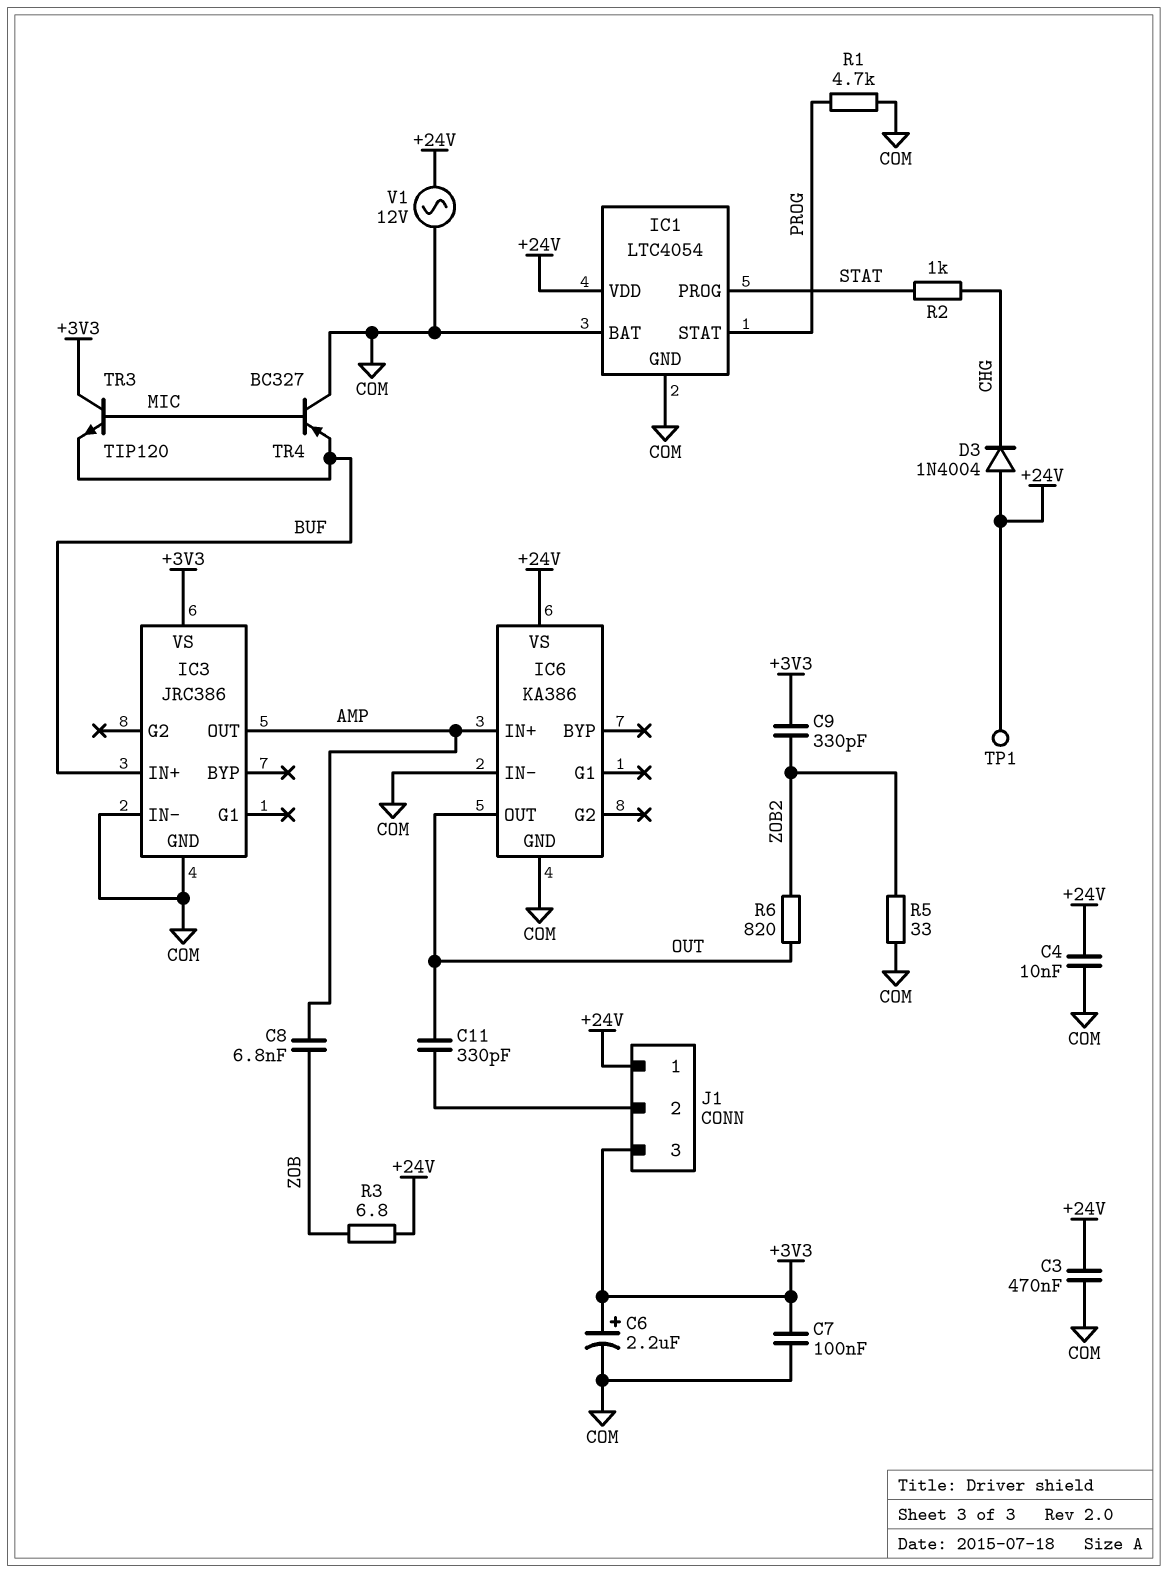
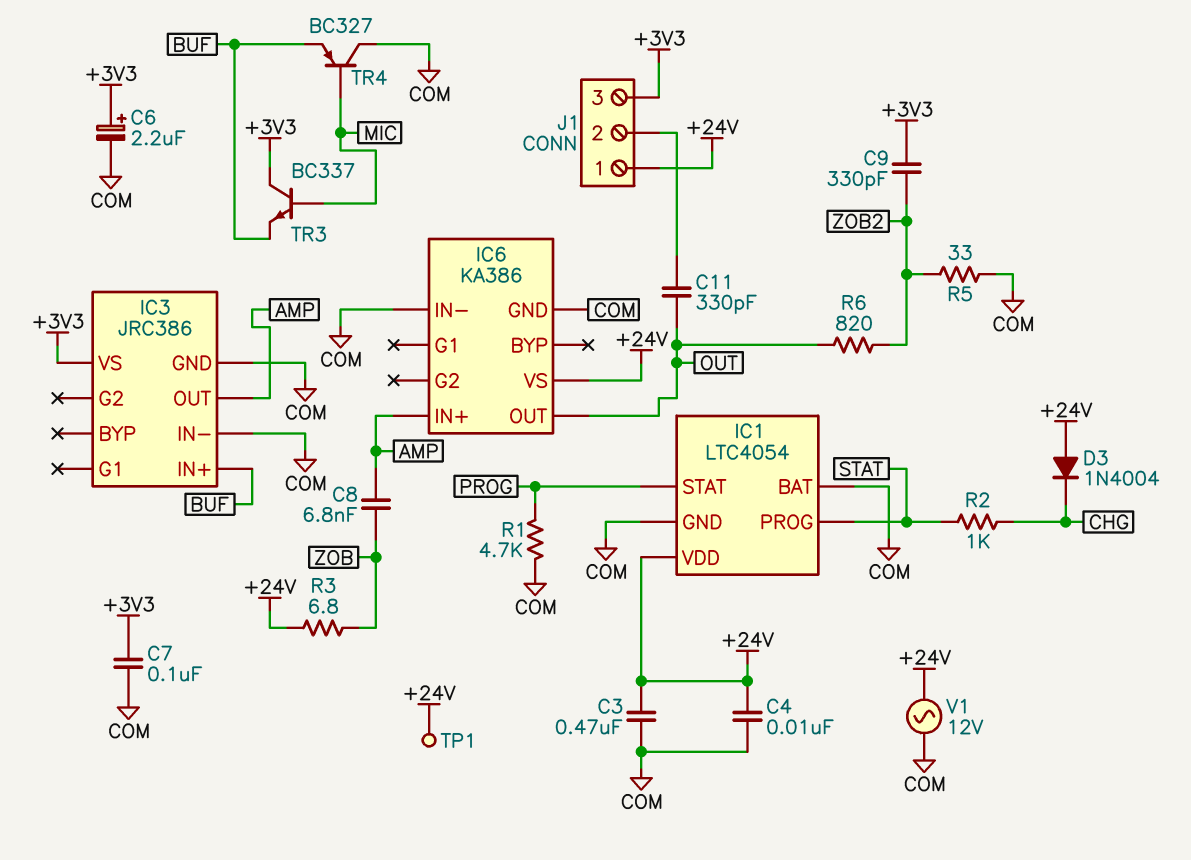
TR3: NPN TIP120 (B MIC, C +3V3, E BUF) -> NPN BC337 (B MIC, C +3V3, E BUF)

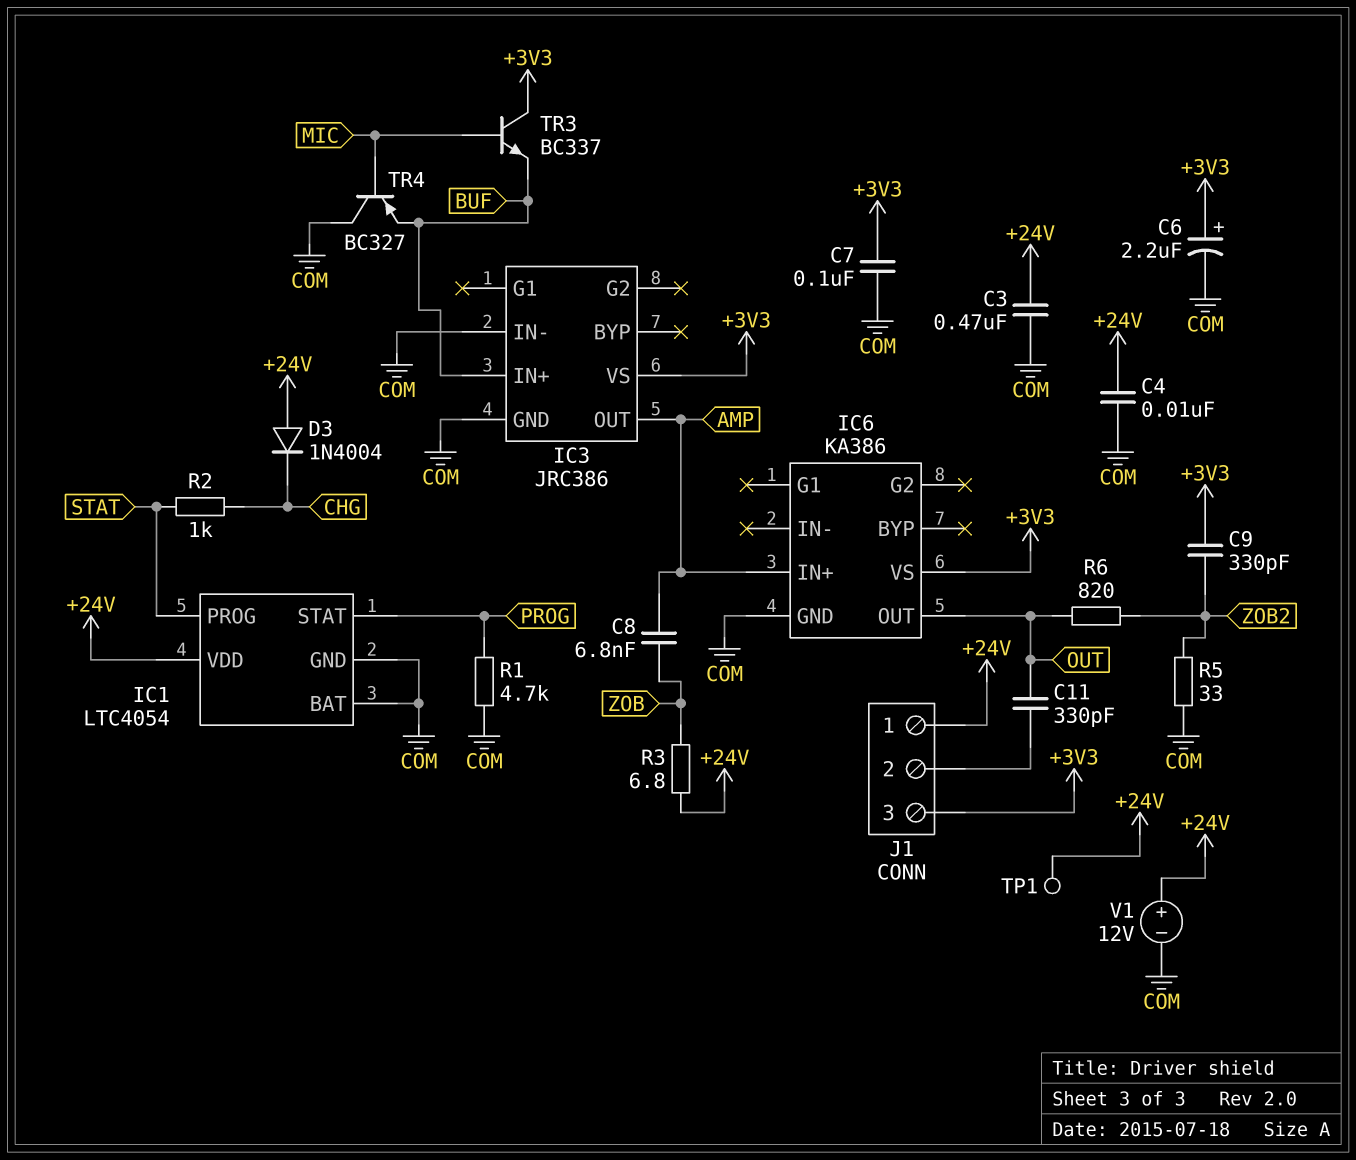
IC6 pin IN-: COM -> none
IC6 pin VS: +24V -> +3V3
V1: AC 12V (+24V, COM) -> 12V (plus +24V, minus COM)

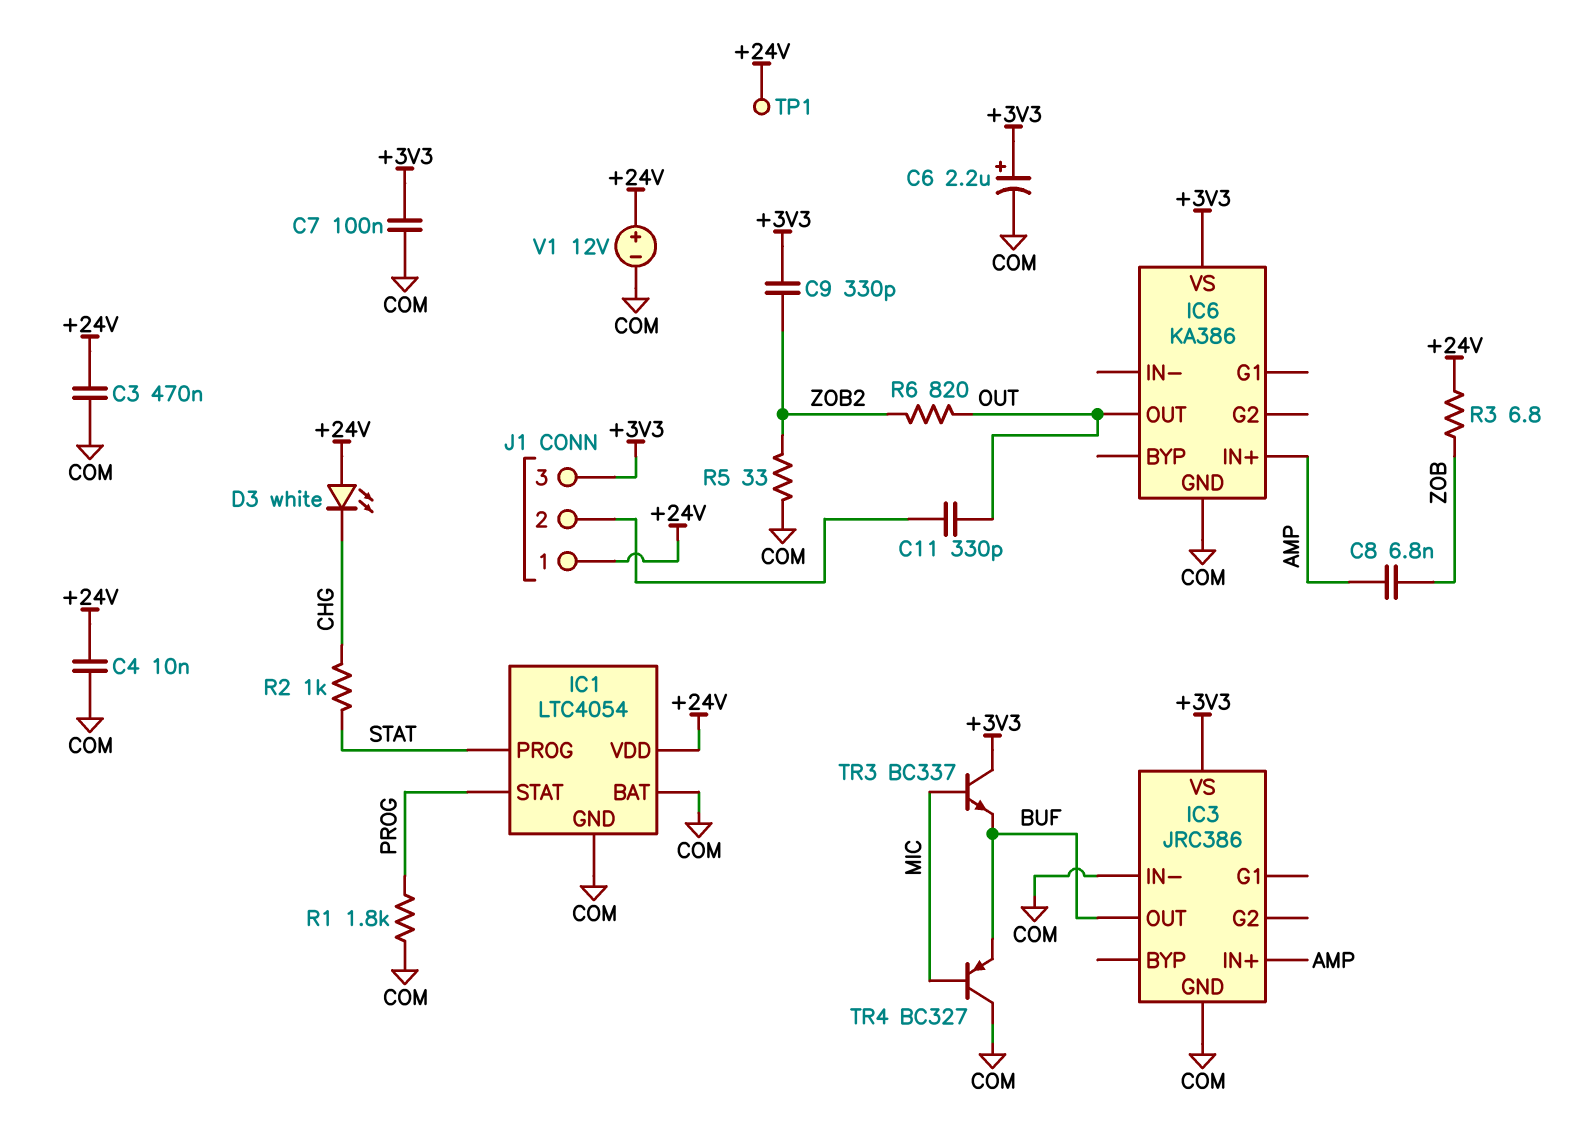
D3: diode 1N4004 (A +24V, K CHG) -> LED white (A +24V, K CHG)
IC3 pin IN+: BUF -> AMP
IC3 pin OUT: AMP -> BUF
R1: 4.7k (COM, PROG) -> 1.8k (COM, PROG)

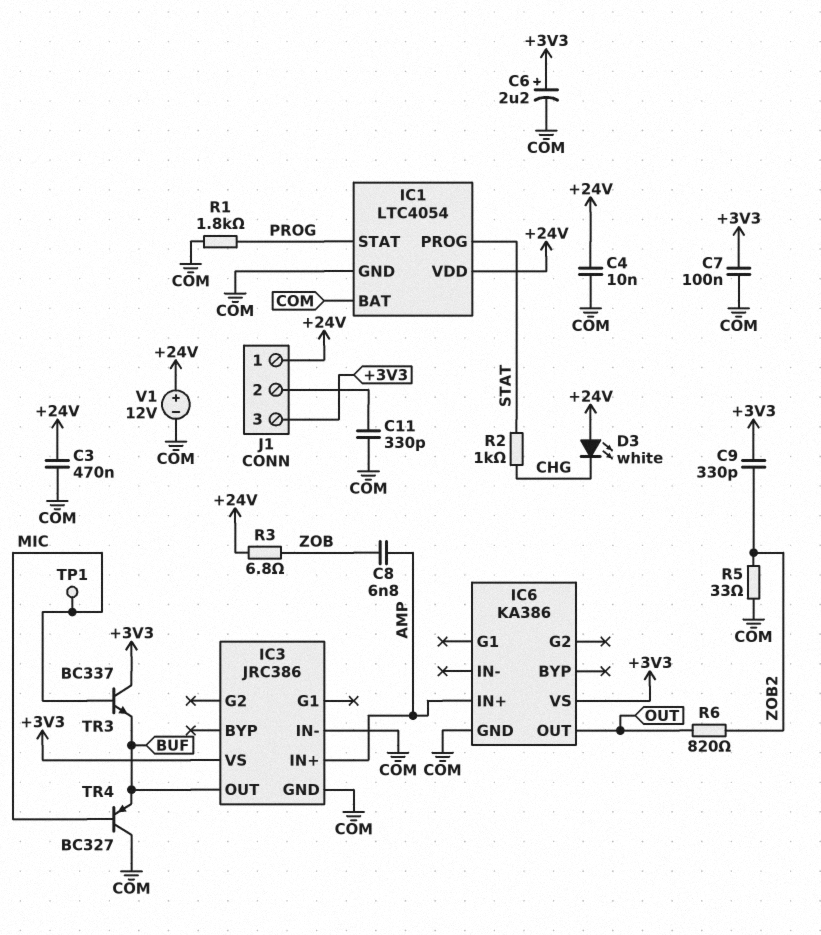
C11: 330pF (J1/2, OUT) -> 330pF (COM, J1/2)
TP1: test point (+24V) -> test point (MIC)

